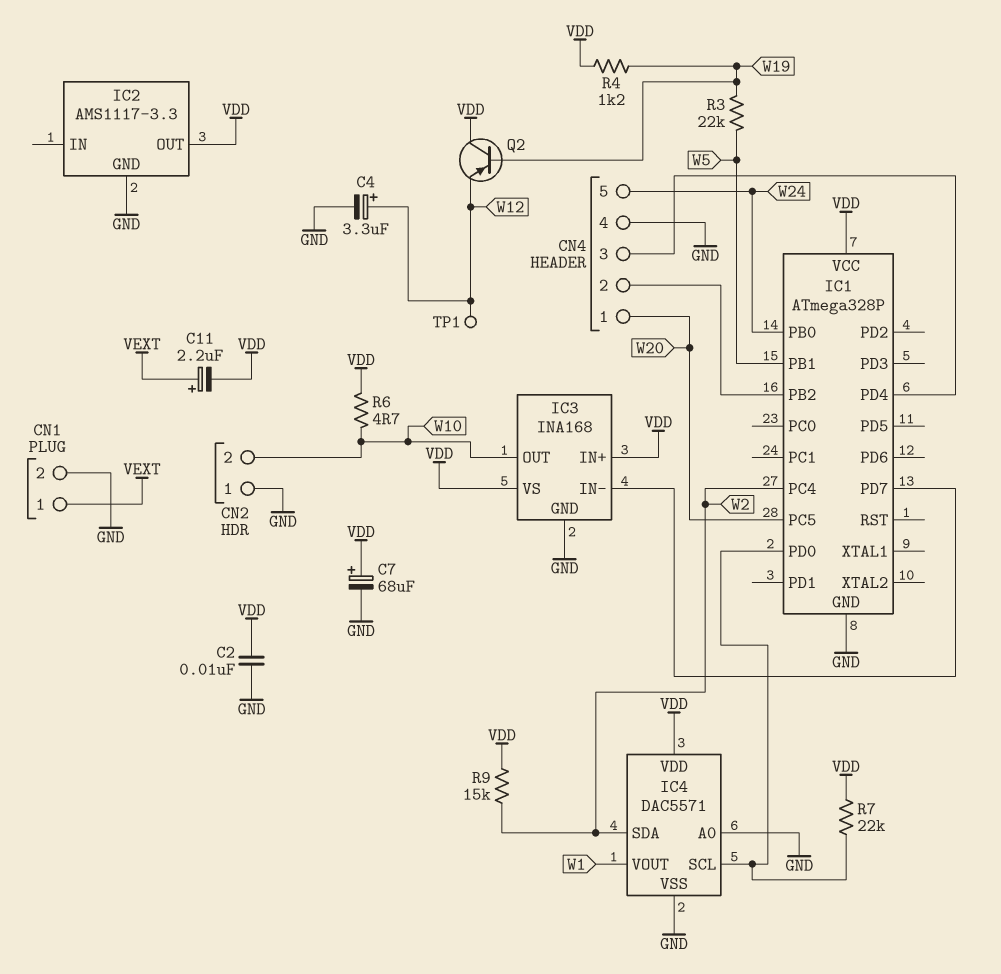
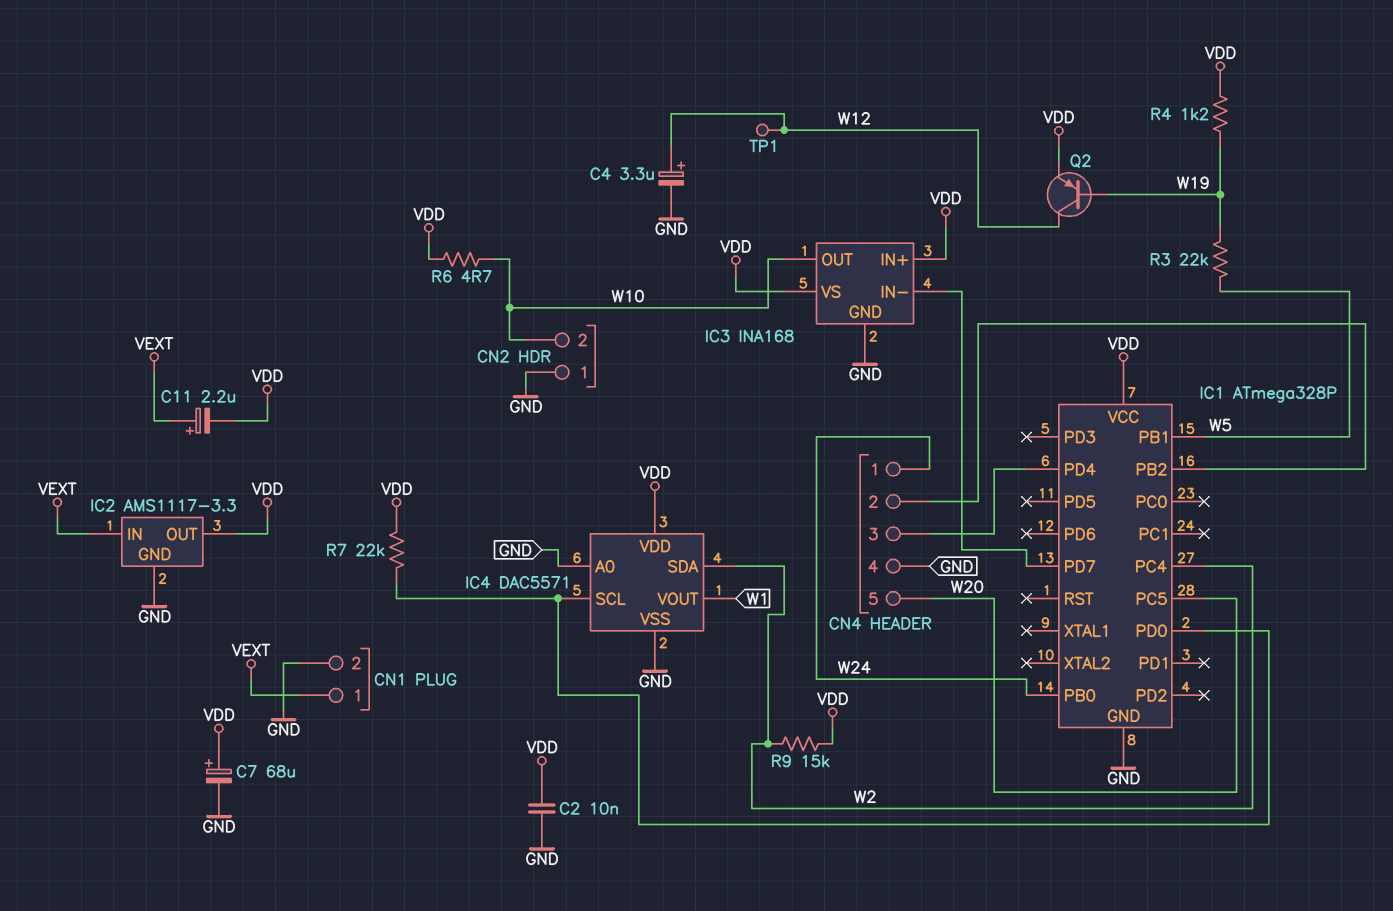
CN4 pin 1: W20 -> W24
CN4 pin 5: W24 -> W20
IC2 pin IN: none -> VEXT
Q2: PNP (B W19, C VDD, E W12) -> PNP (B W19, C W12, E VDD)

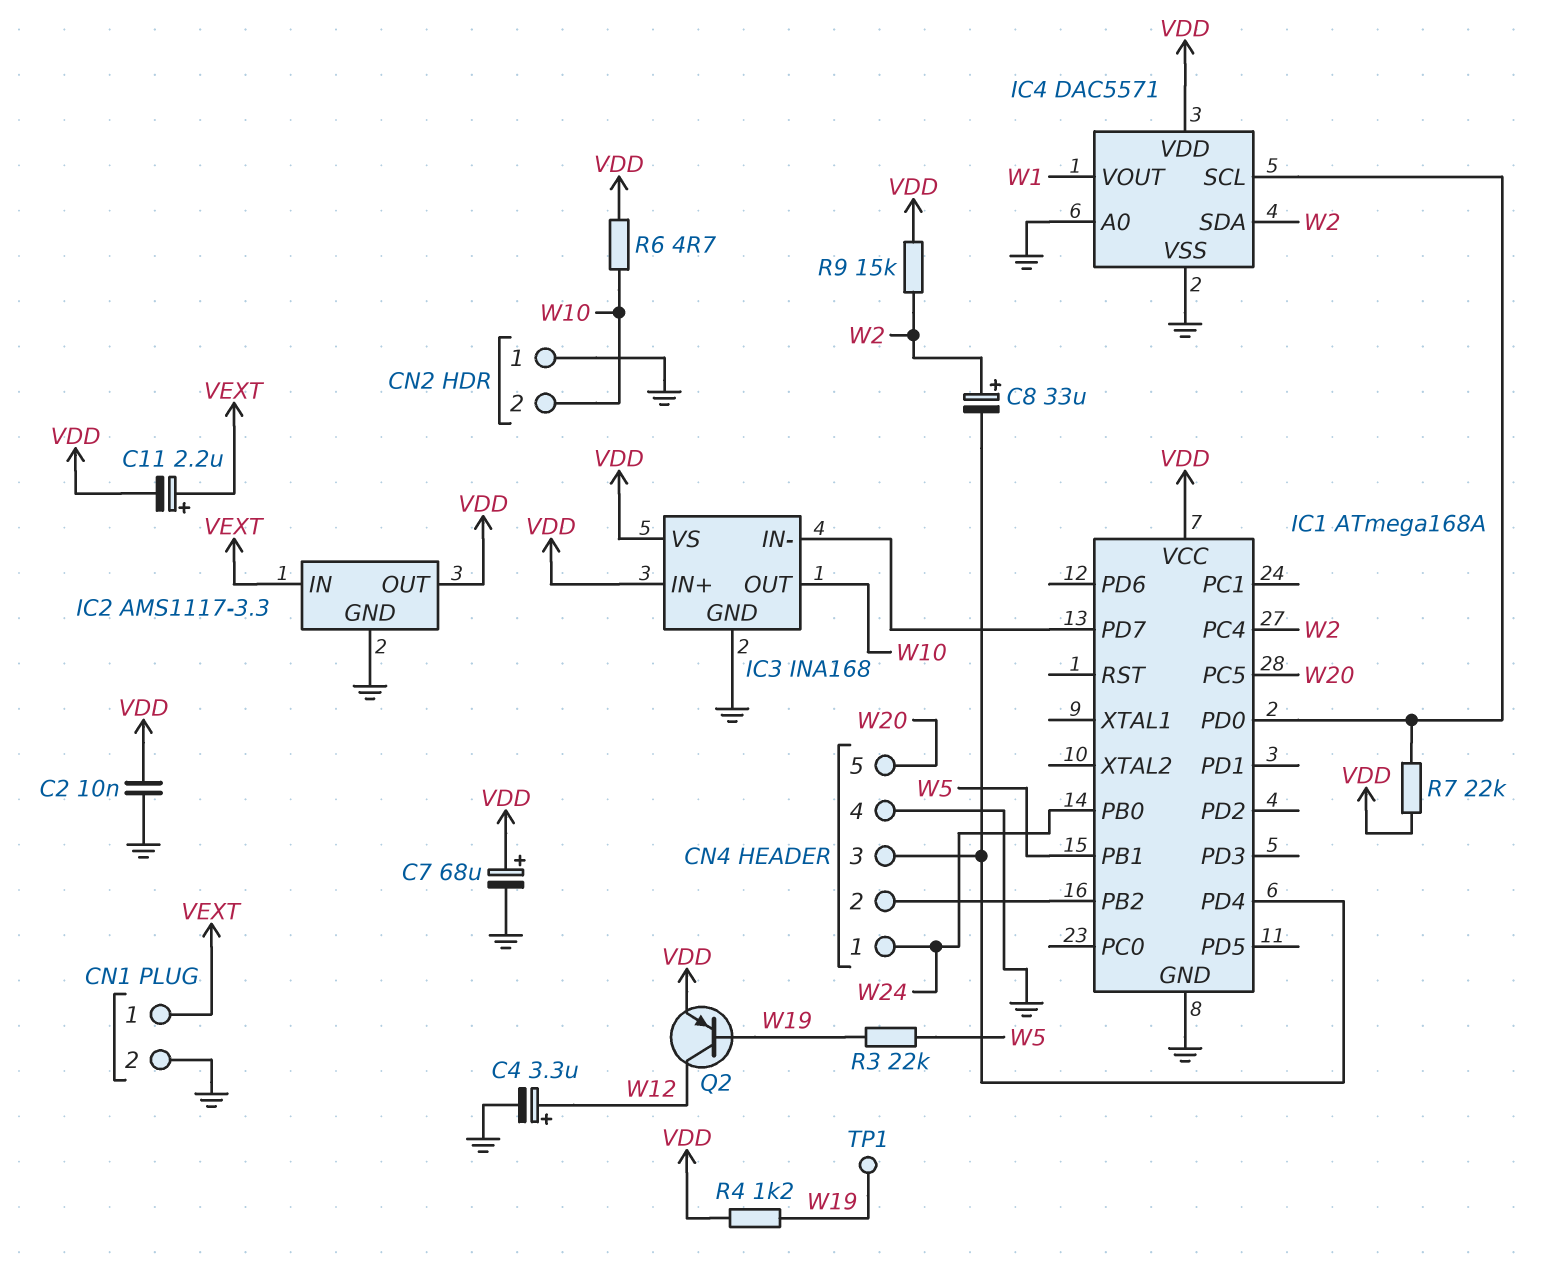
C8: none -> 33uF (plus W2, minus CN4/3)
IC1: ATmega328P -> ATmega168A
TP1: test point (W12) -> test point (W19)

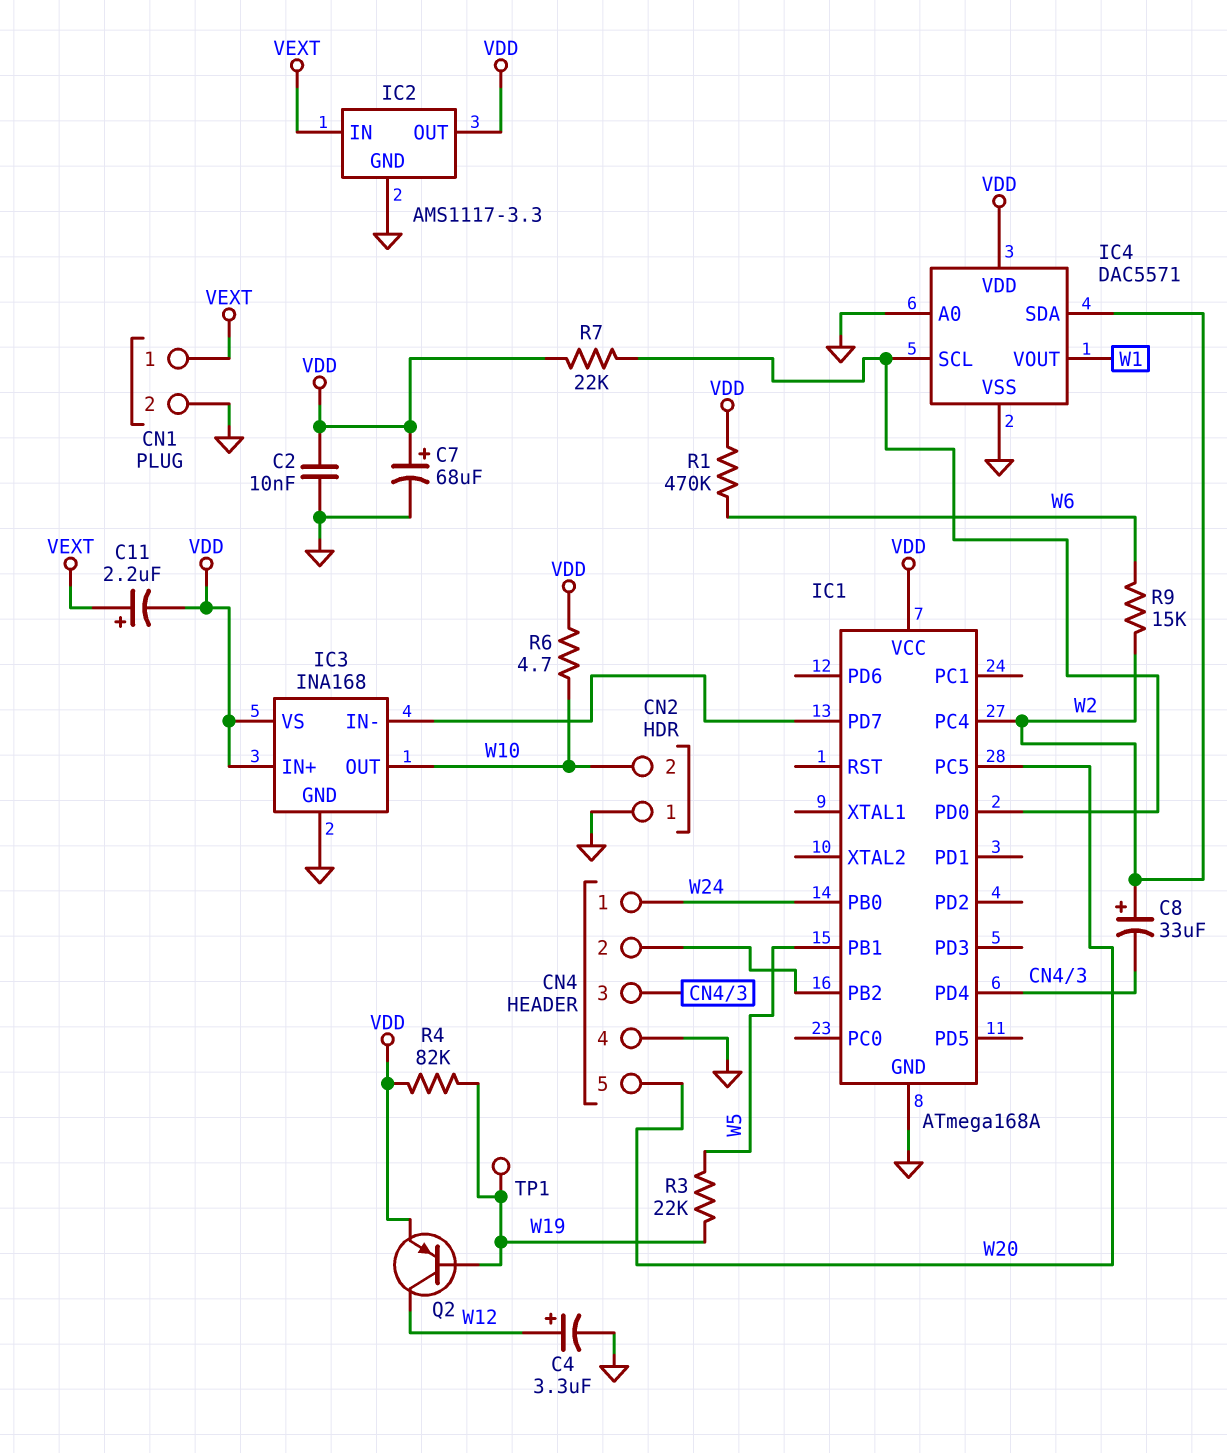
R1: none -> 470k (VDD, W6)
R4: 1.2k (VDD, W19) -> 82k (VDD, W19)
R9: 15k (VDD, W2) -> 15k (W2, W6)

